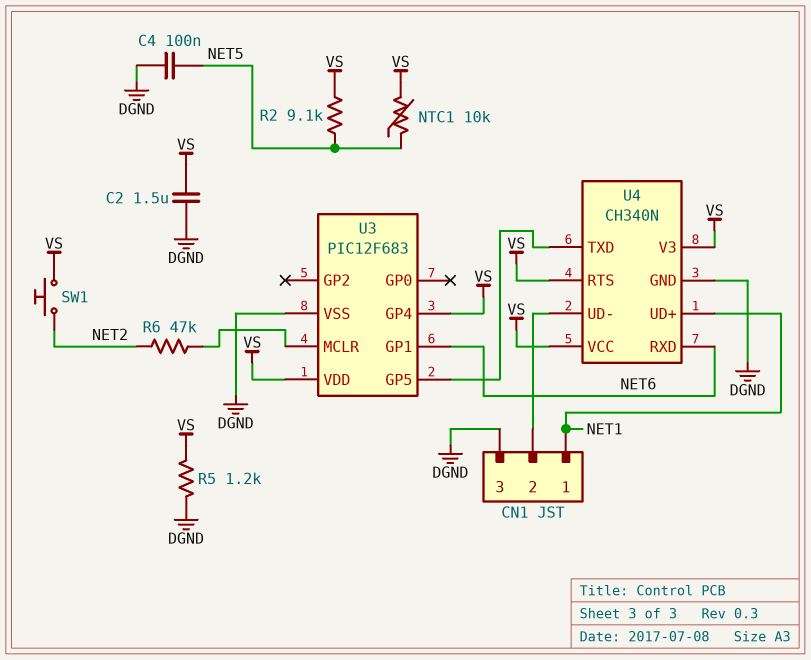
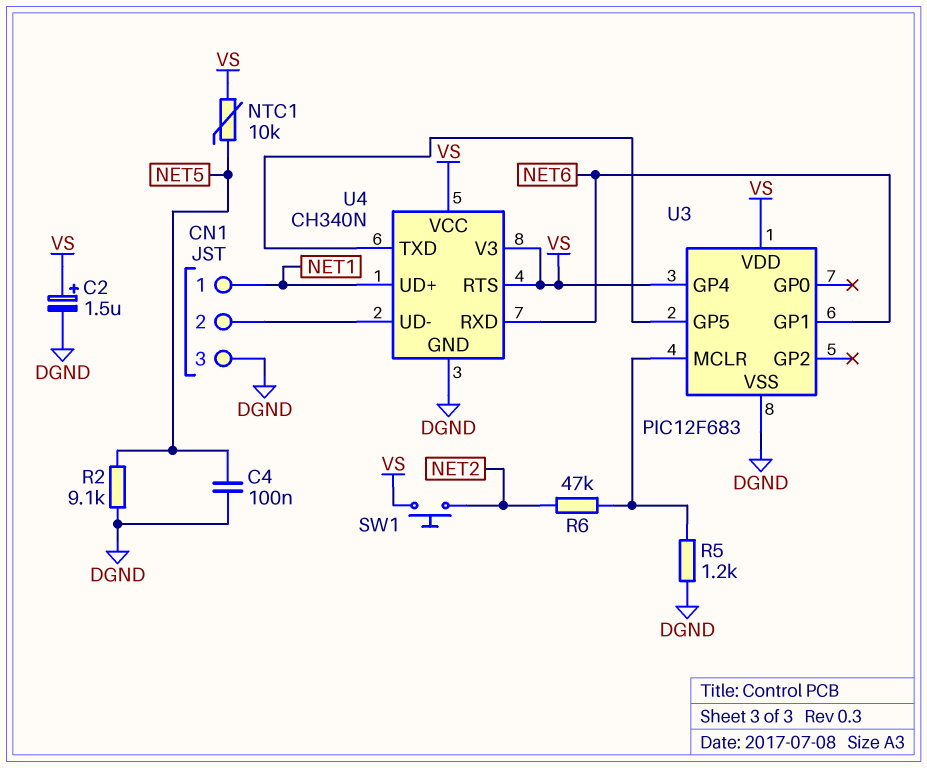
C2: 1.5uF (DGND, VS) -> 1.5uF (plus VS, minus DGND)
R2: 9.1k (NET5, VS) -> 9.1k (DGND, NET5)
R5: 1.2k (DGND, VS) -> 1.2k (DGND, U3/MCLR)

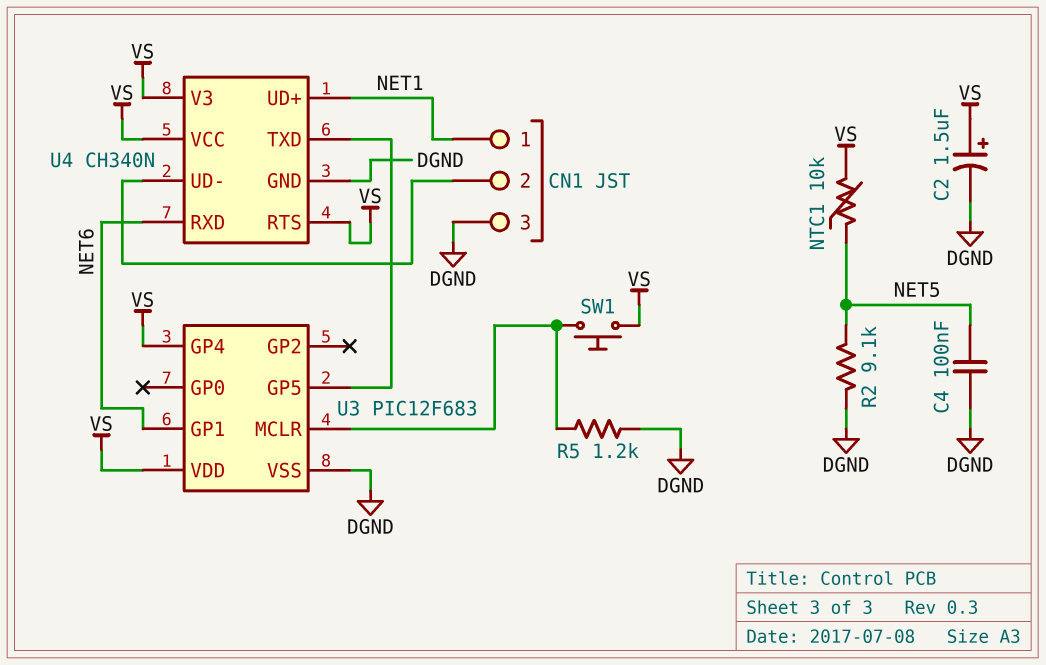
R6: 47k (NET2, U3/MCLR) -> none
SW1: button (NET2, VS) -> button (U3/MCLR, VS)

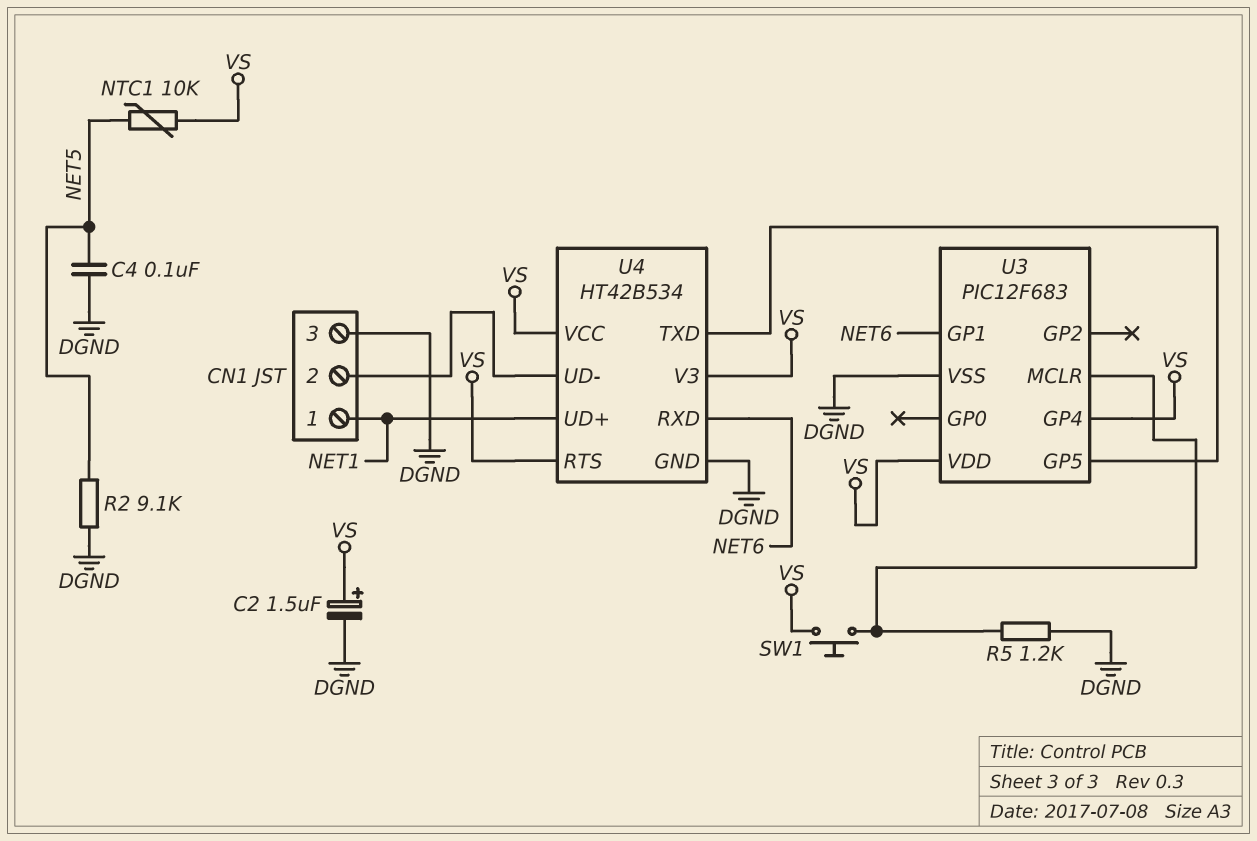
U4: CH340N -> HT42B534

